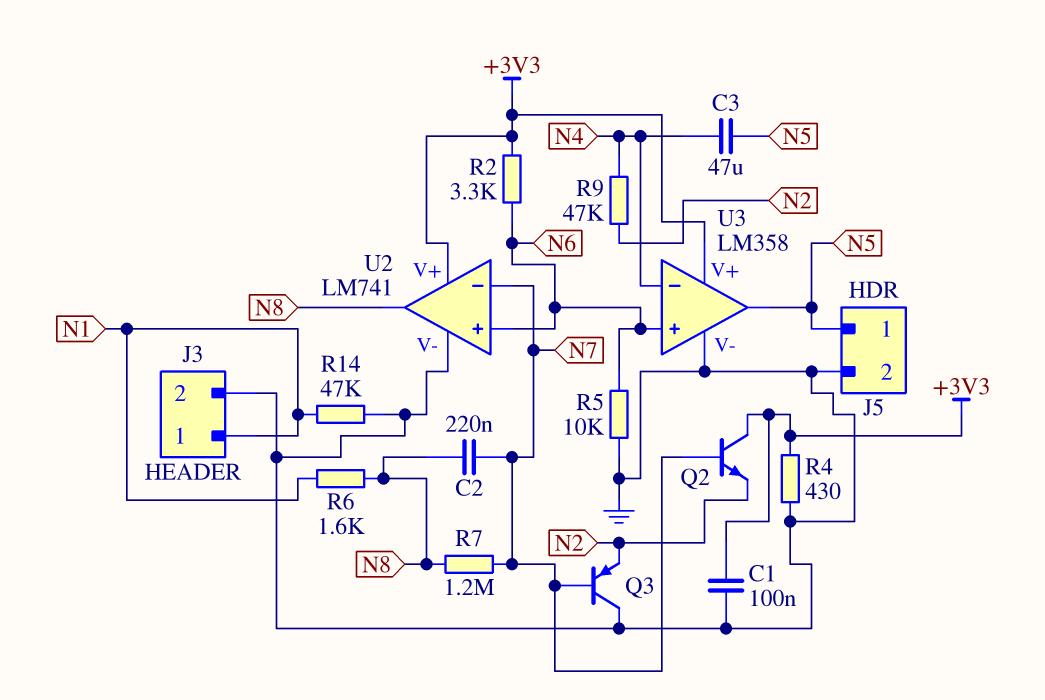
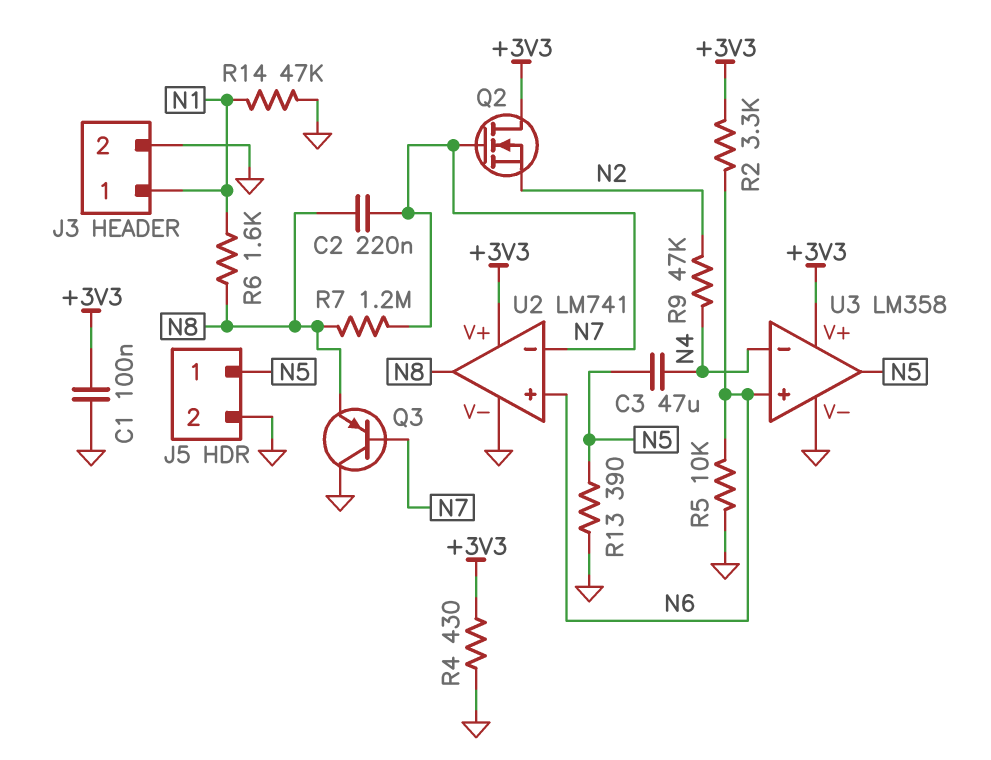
Q2: NPN (B N7, C +3V3, E N2) -> NMOS (G N7, D +3V3, S N2)
Q3: PNP (B N7, C GND, E N2) -> PNP (B N7, C GND, E N8)
R13: none -> 390 (GND, N5)

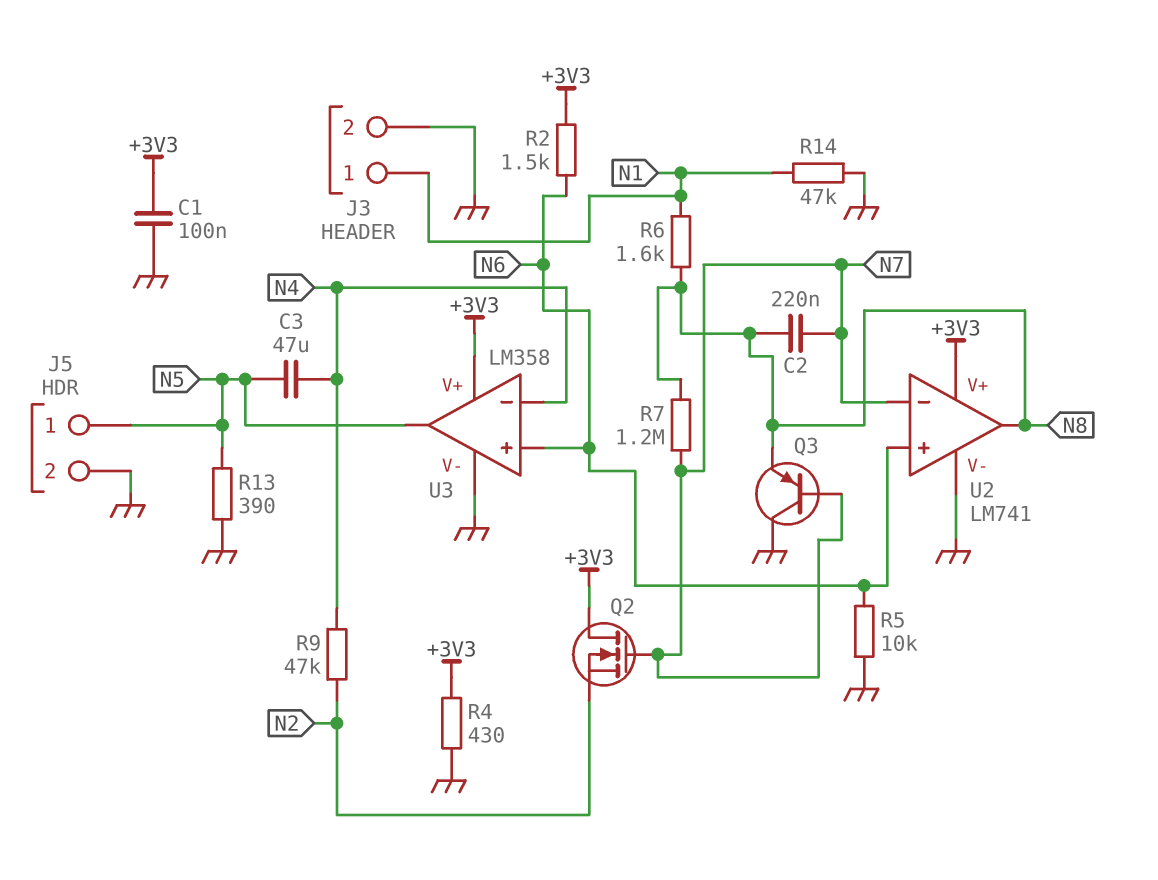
R2: 3.3k (+3V3, N6) -> 1.5k (+3V3, N6)

